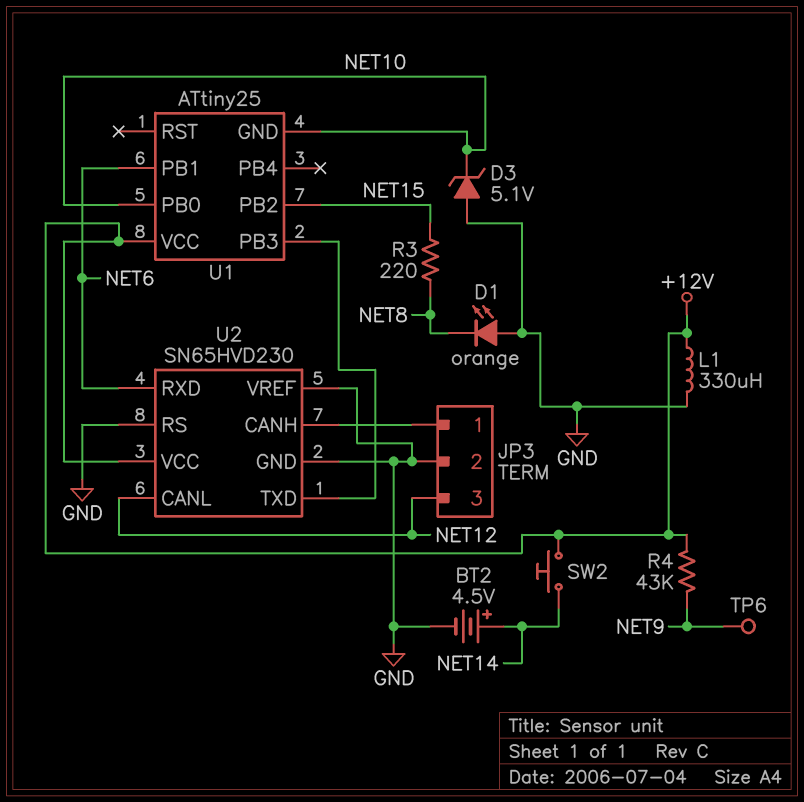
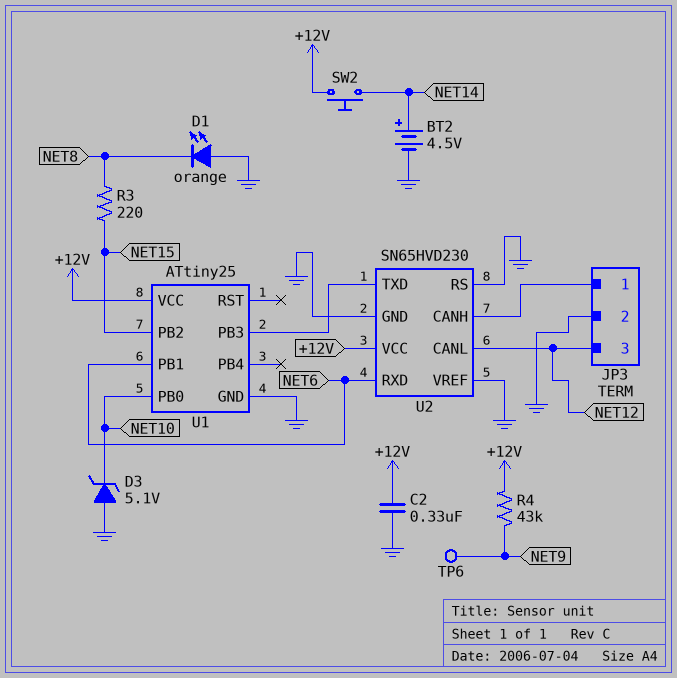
C2: none -> 330nF (+12V, GND)
L1: 330uH (+12V, GND) -> none
U1 pin GND: NET10 -> GND

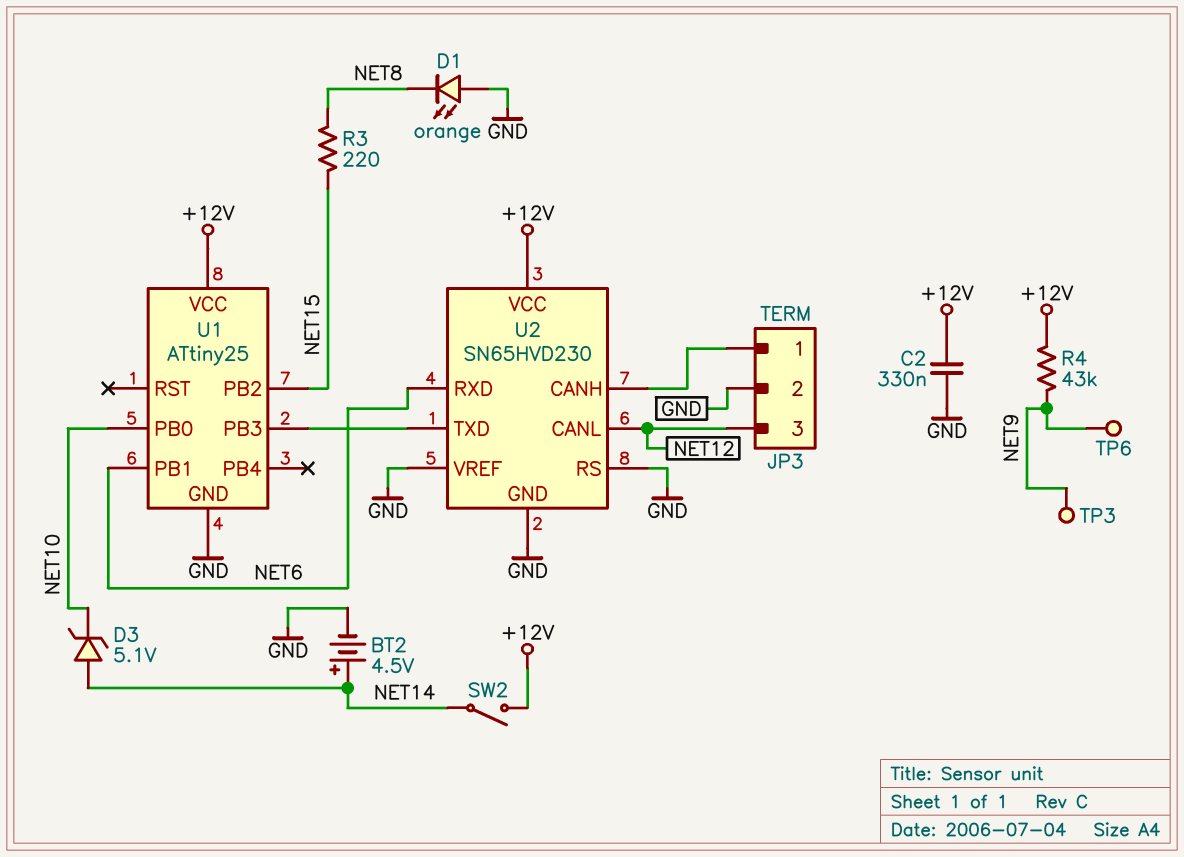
D3: zener 5.1V (A GND, K NET10) -> zener 5.1V (A NET14, K NET10)
SW2: button (+12V, NET14) -> switch (+12V, NET14)
TP3: none -> test point (NET9)

